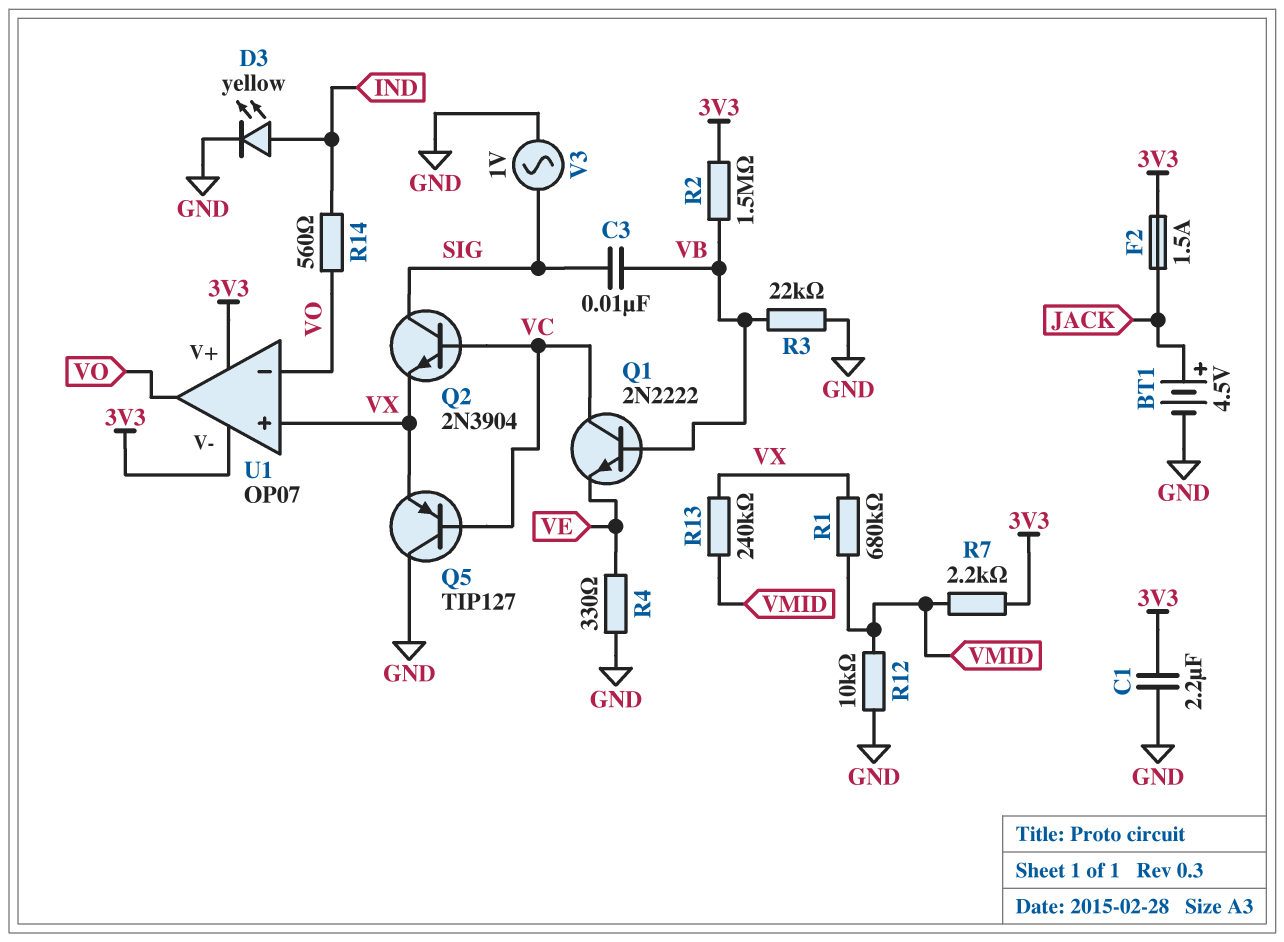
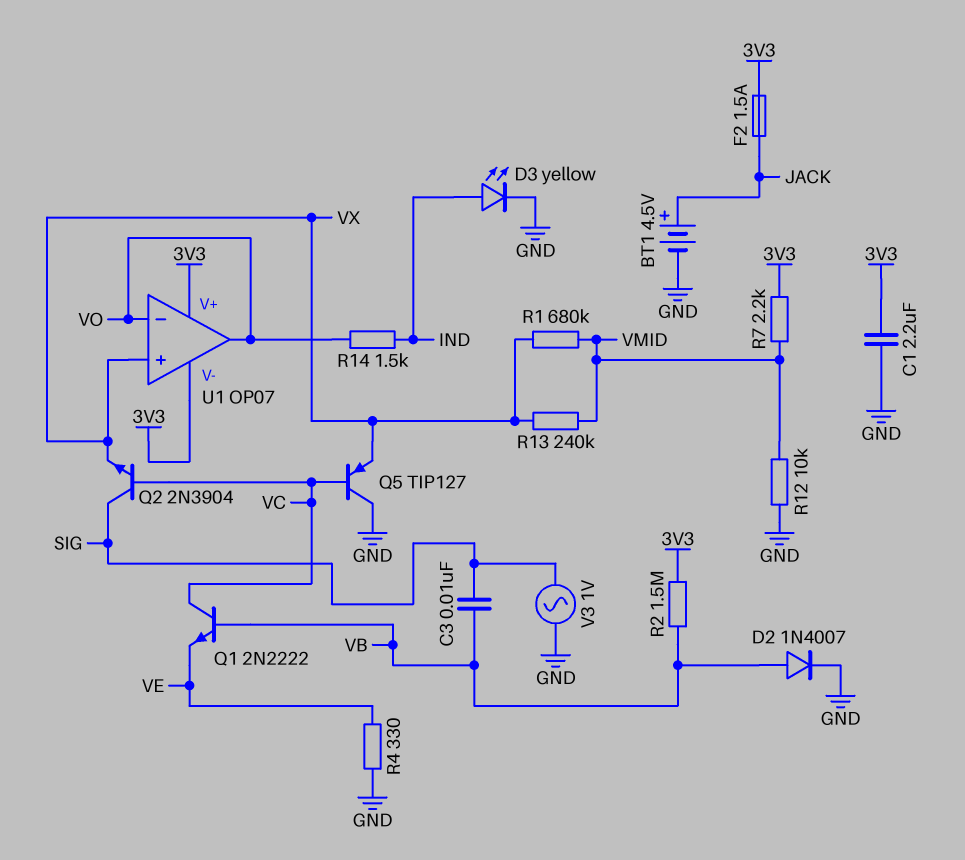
D2: none -> diode 1N4007 (A VB, K GND)
R3: 22k (GND, VB) -> none
R14: 560 (IND, VO) -> 1.5k (IND, VO)

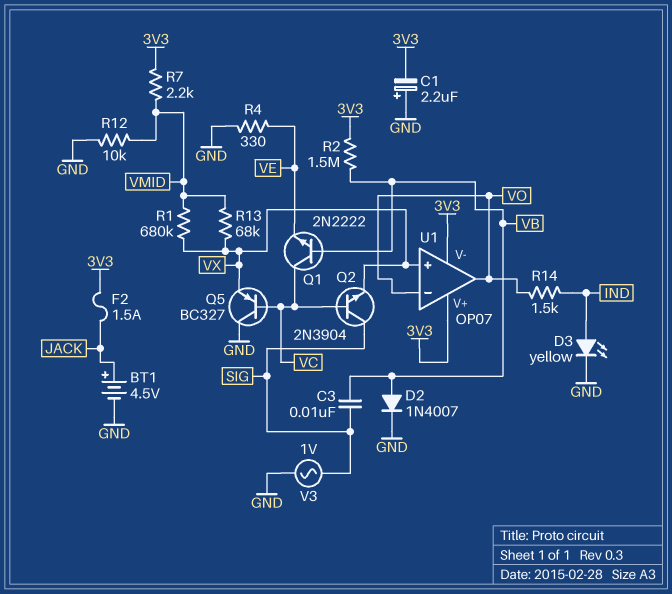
C1: 2.2uF (3V3, GND) -> 2.2uF (plus GND, minus 3V3)
Q5: PNP TIP127 (B VC, C GND, E VX) -> PNP BC327 (B VC, C GND, E VX)
R13: 240k (VMID, VX) -> 68k (VMID, VX)

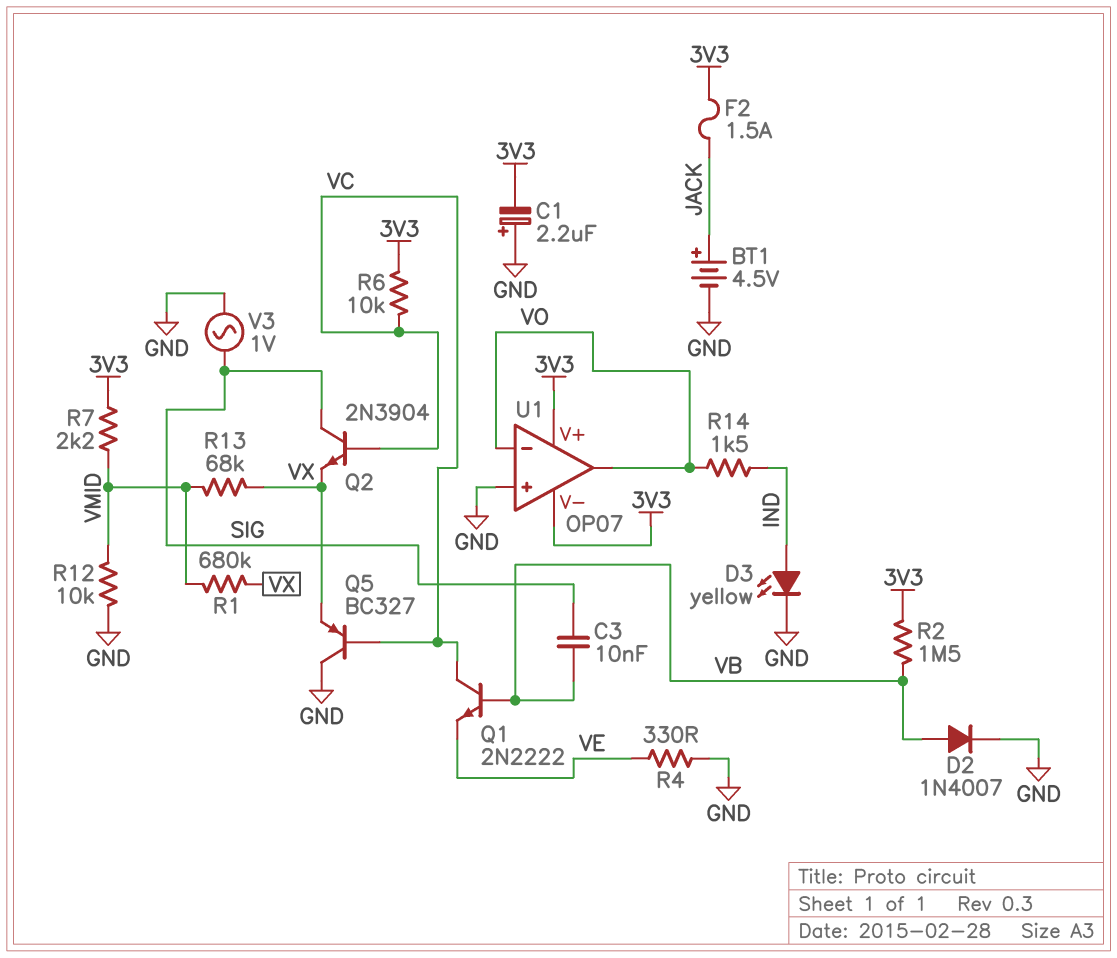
R6: none -> 10k (3V3, VC)
U1 pin in+: VX -> GND

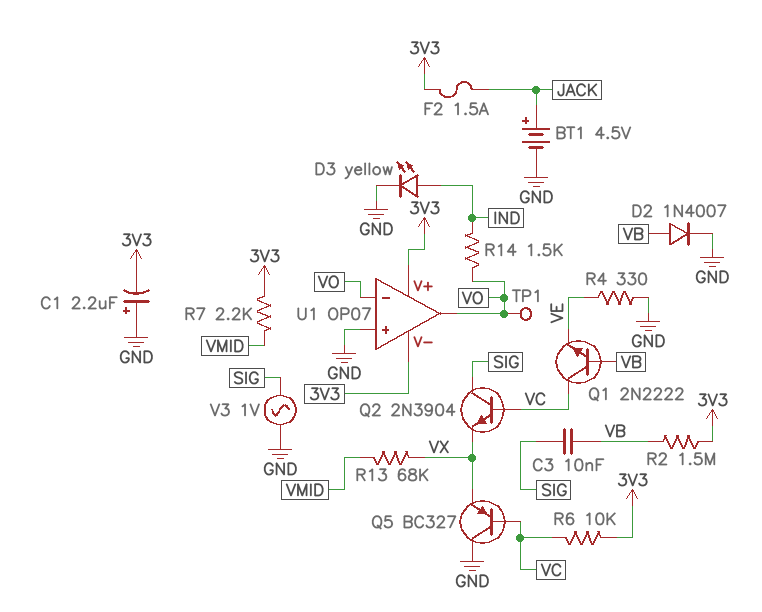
R1: 680k (VMID, VX) -> none
R12: 10k (GND, VMID) -> none
TP1: none -> test point (VO)

